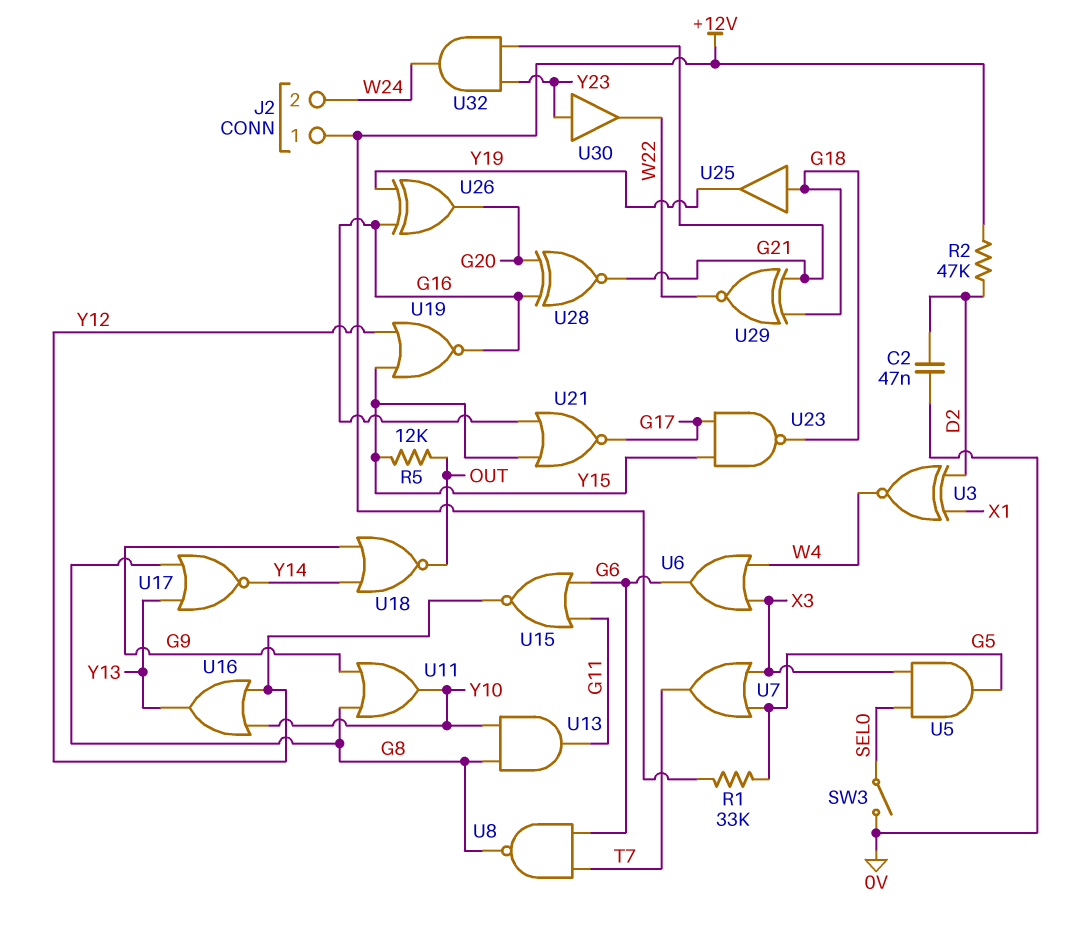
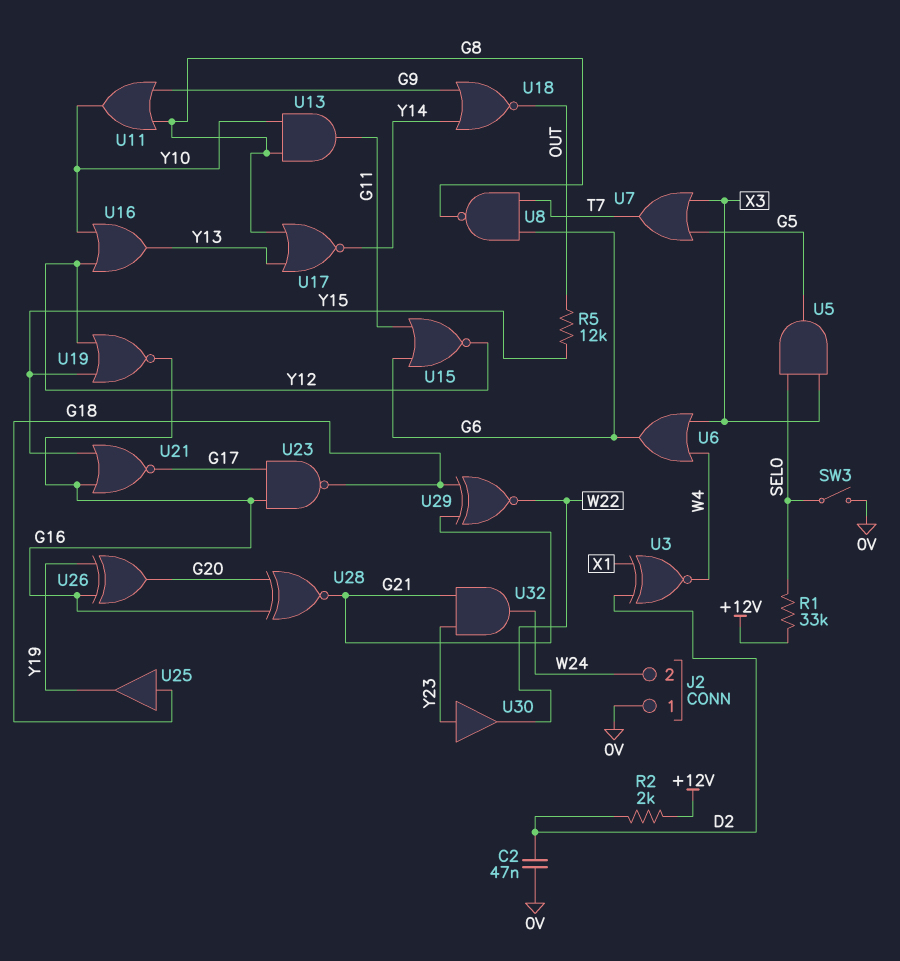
J2 pin 1: +12V -> 0V
R1: 33k (+12V, G5) -> 33k (+12V, SEL0)
R2: 47k (+12V, D2) -> 2k (+12V, D2)
U23: NAND (in G17, in Y15, out G18) -> NAND (in G16, in G17, out G18)

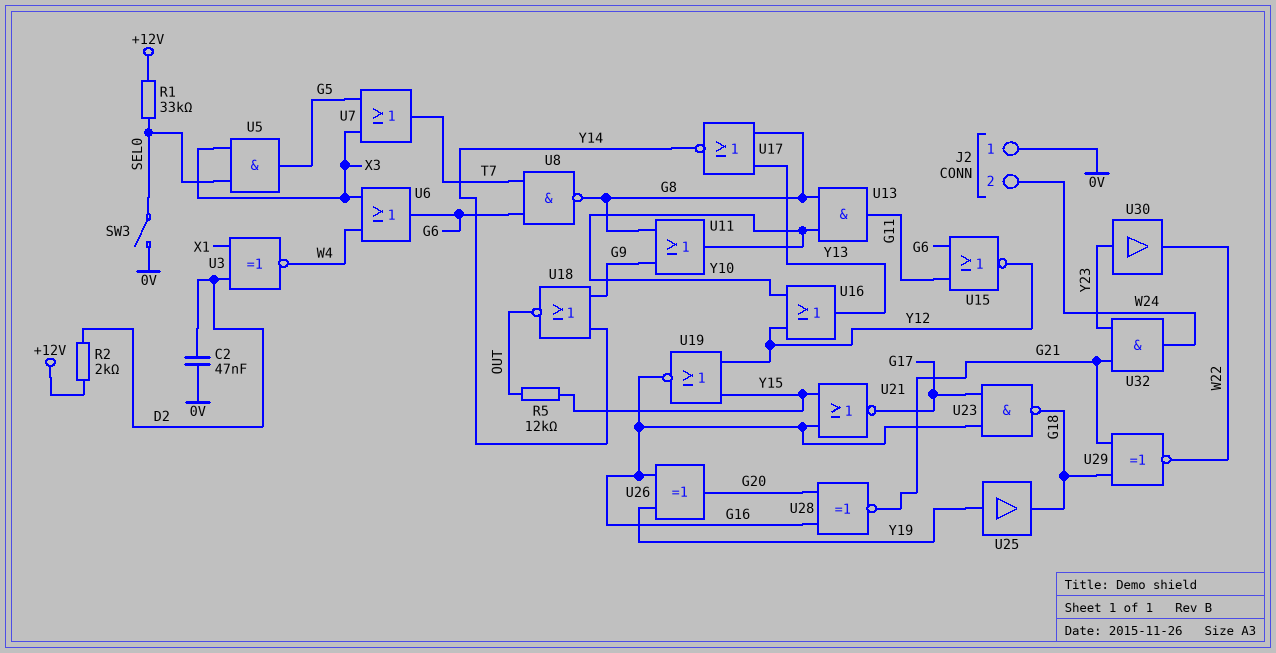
U25: buffer (in G18, out Y19) -> buffer (in Y19, out G18)

